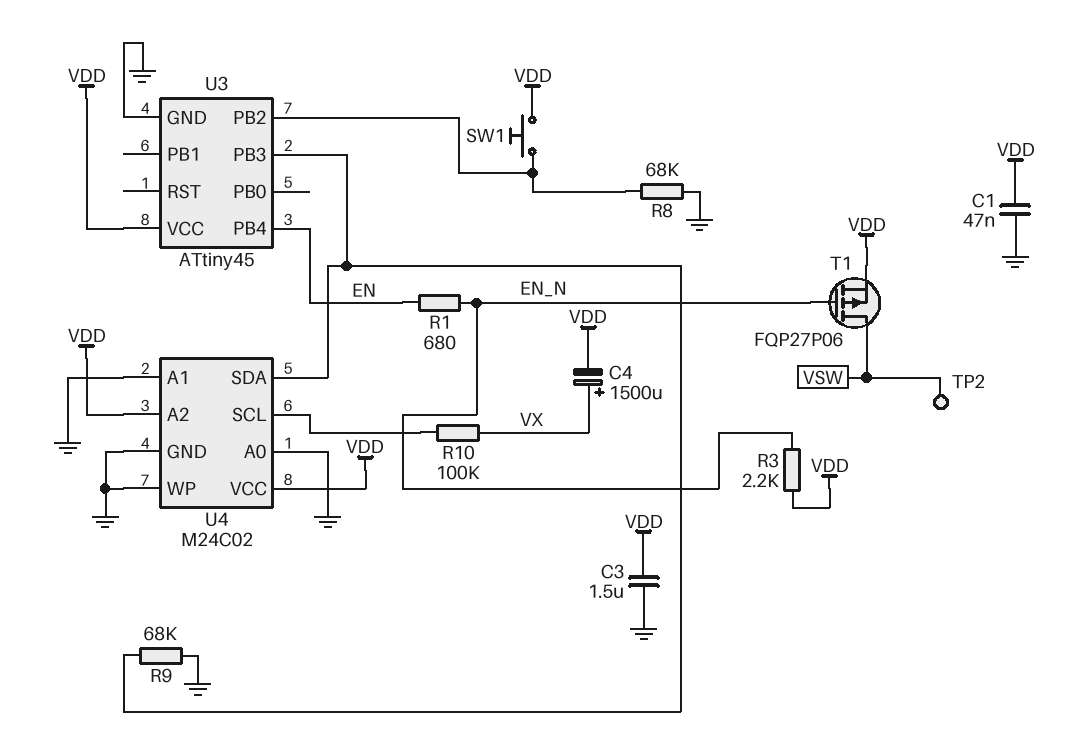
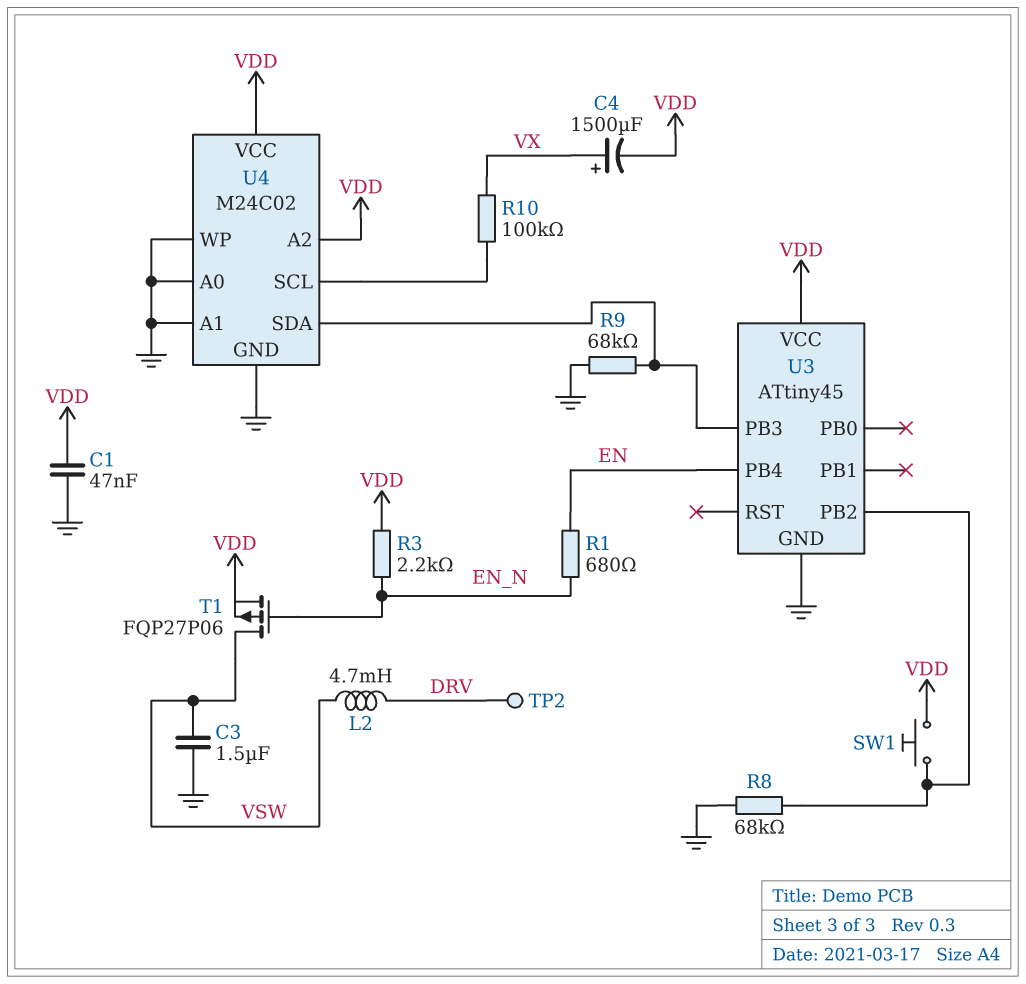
C3: 1.5uF (GND, VDD) -> 1.5uF (GND, VSW)
L2: none -> 4.7mH (DRV, VSW)
TP2: test point (VSW) -> test point (DRV)

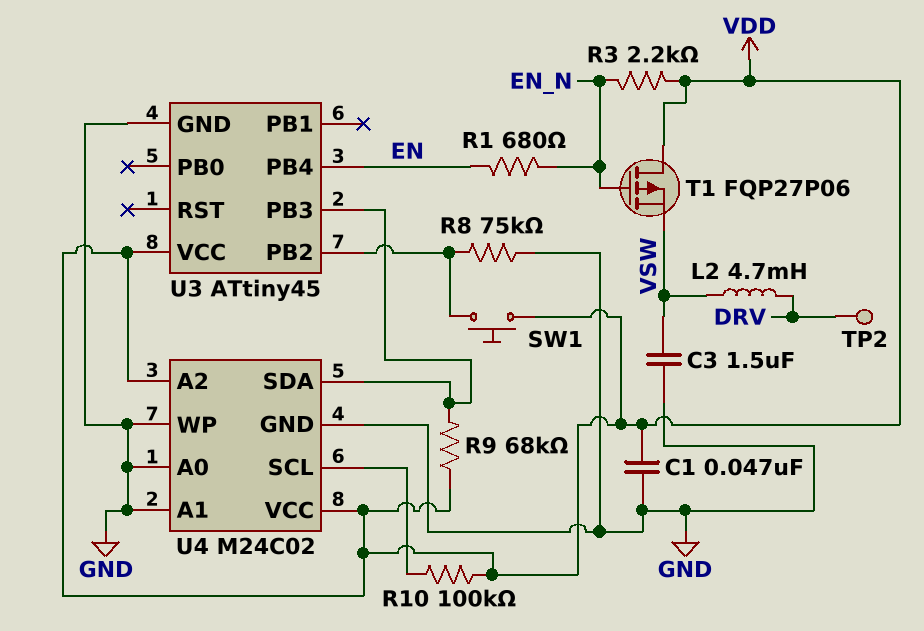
C4: 1500uF (plus VX, minus VDD) -> none
R8: 68k (GND, U3/PB2) -> 75k (GND, U3/PB2)
R9: 68k (GND, U3/PB3) -> 68k (U3/PB3, VDD)
R10: 100k (U4/SCL, VX) -> 100k (U4/SCL, VDD)
T1: PMOS FQP27P06 (G EN_N, D VSW, S VDD) -> PMOS FQP27P06 (G EN_N, D VDD, S VSW)

